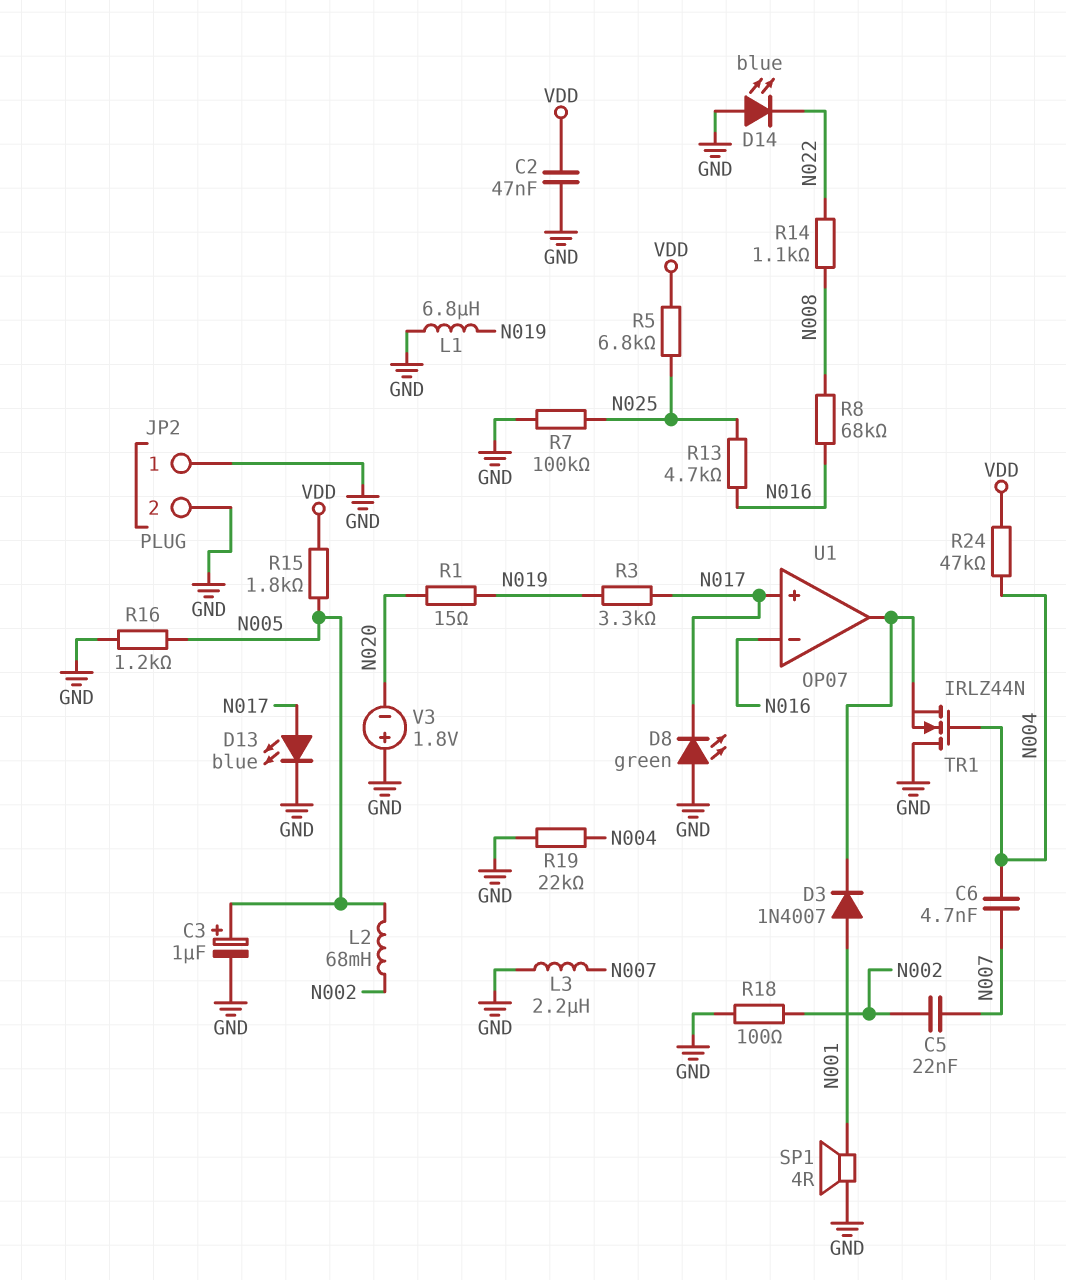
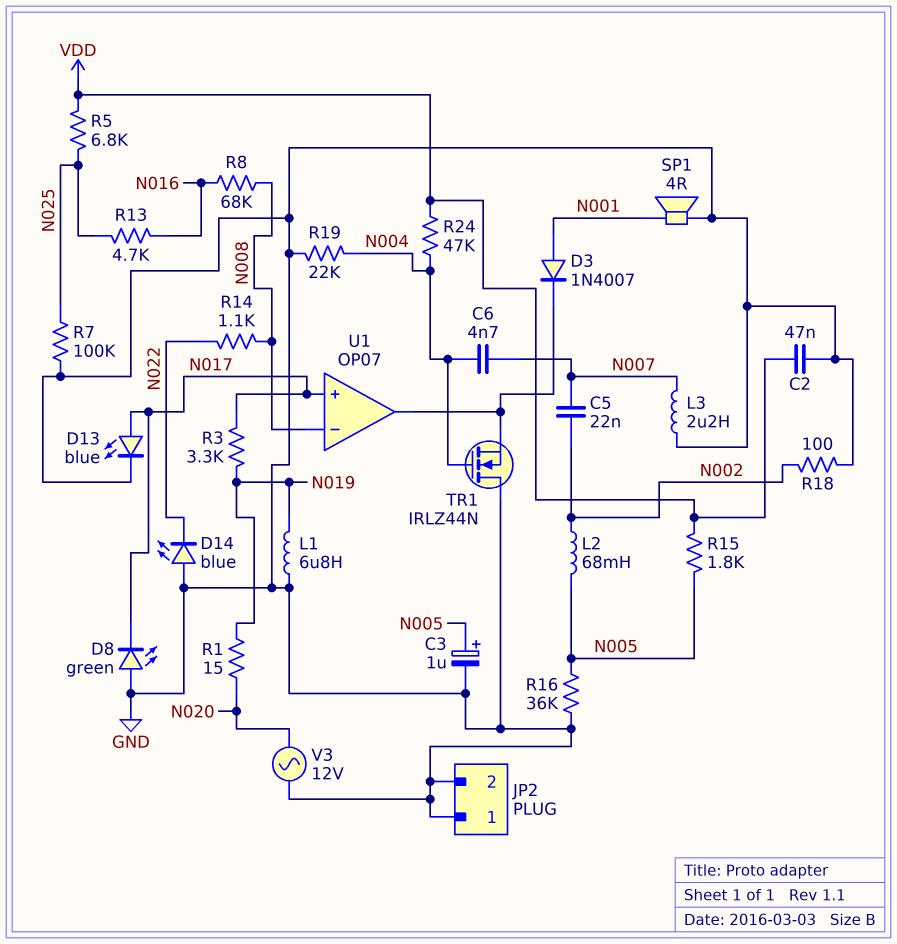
R16: 1.2k (GND, N005) -> 36k (GND, N005)
U1 pin in-: N016 -> N008
V3: 1.8V (plus GND, minus N020) -> AC 12V (GND, N020)

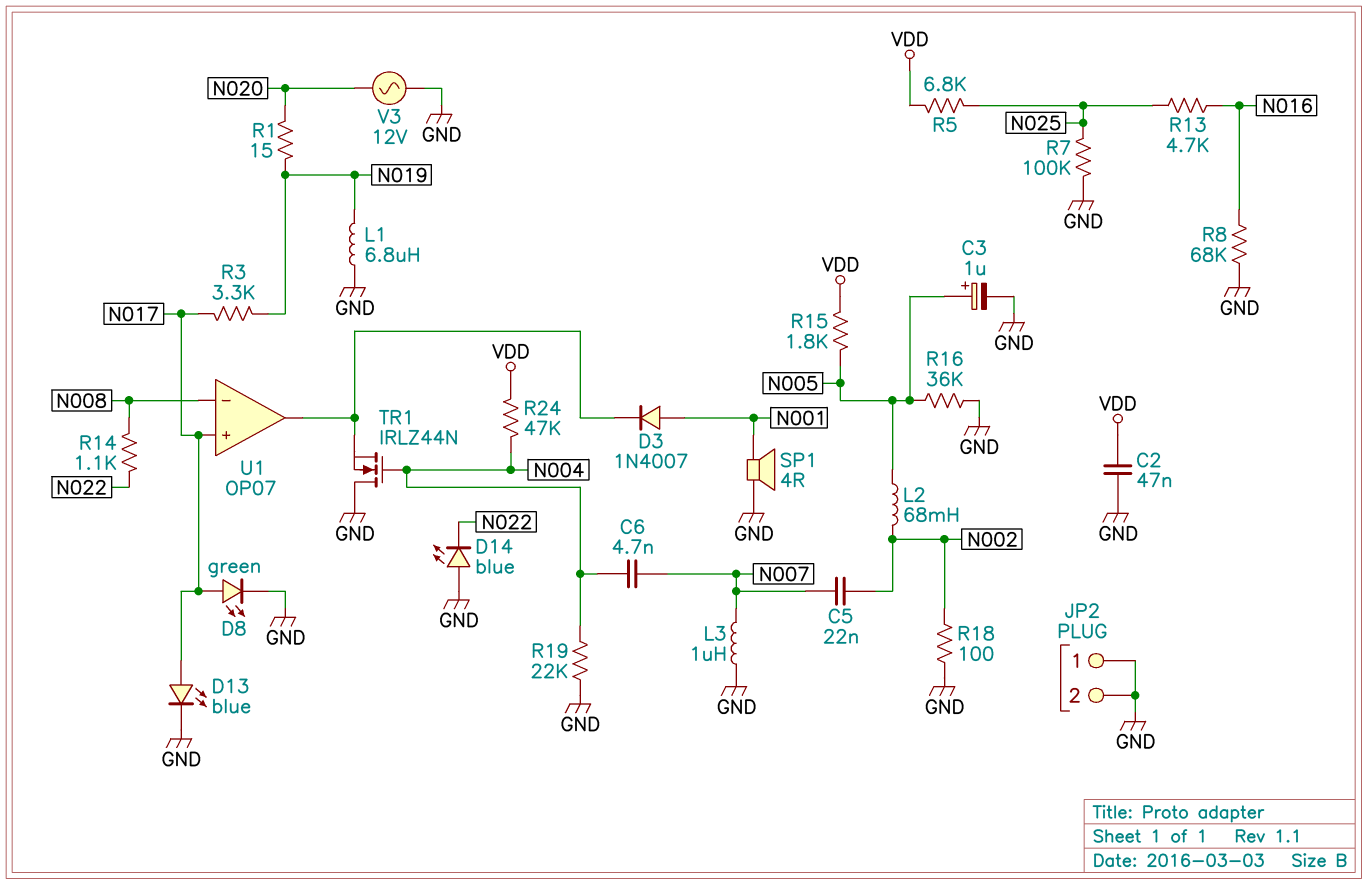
D8: LED green (A GND, K N017) -> LED green (A N017, K GND)
L3: 2.2uH (GND, N007) -> 1uH (GND, N007)
R8: 68k (N008, N016) -> 68k (GND, N016)

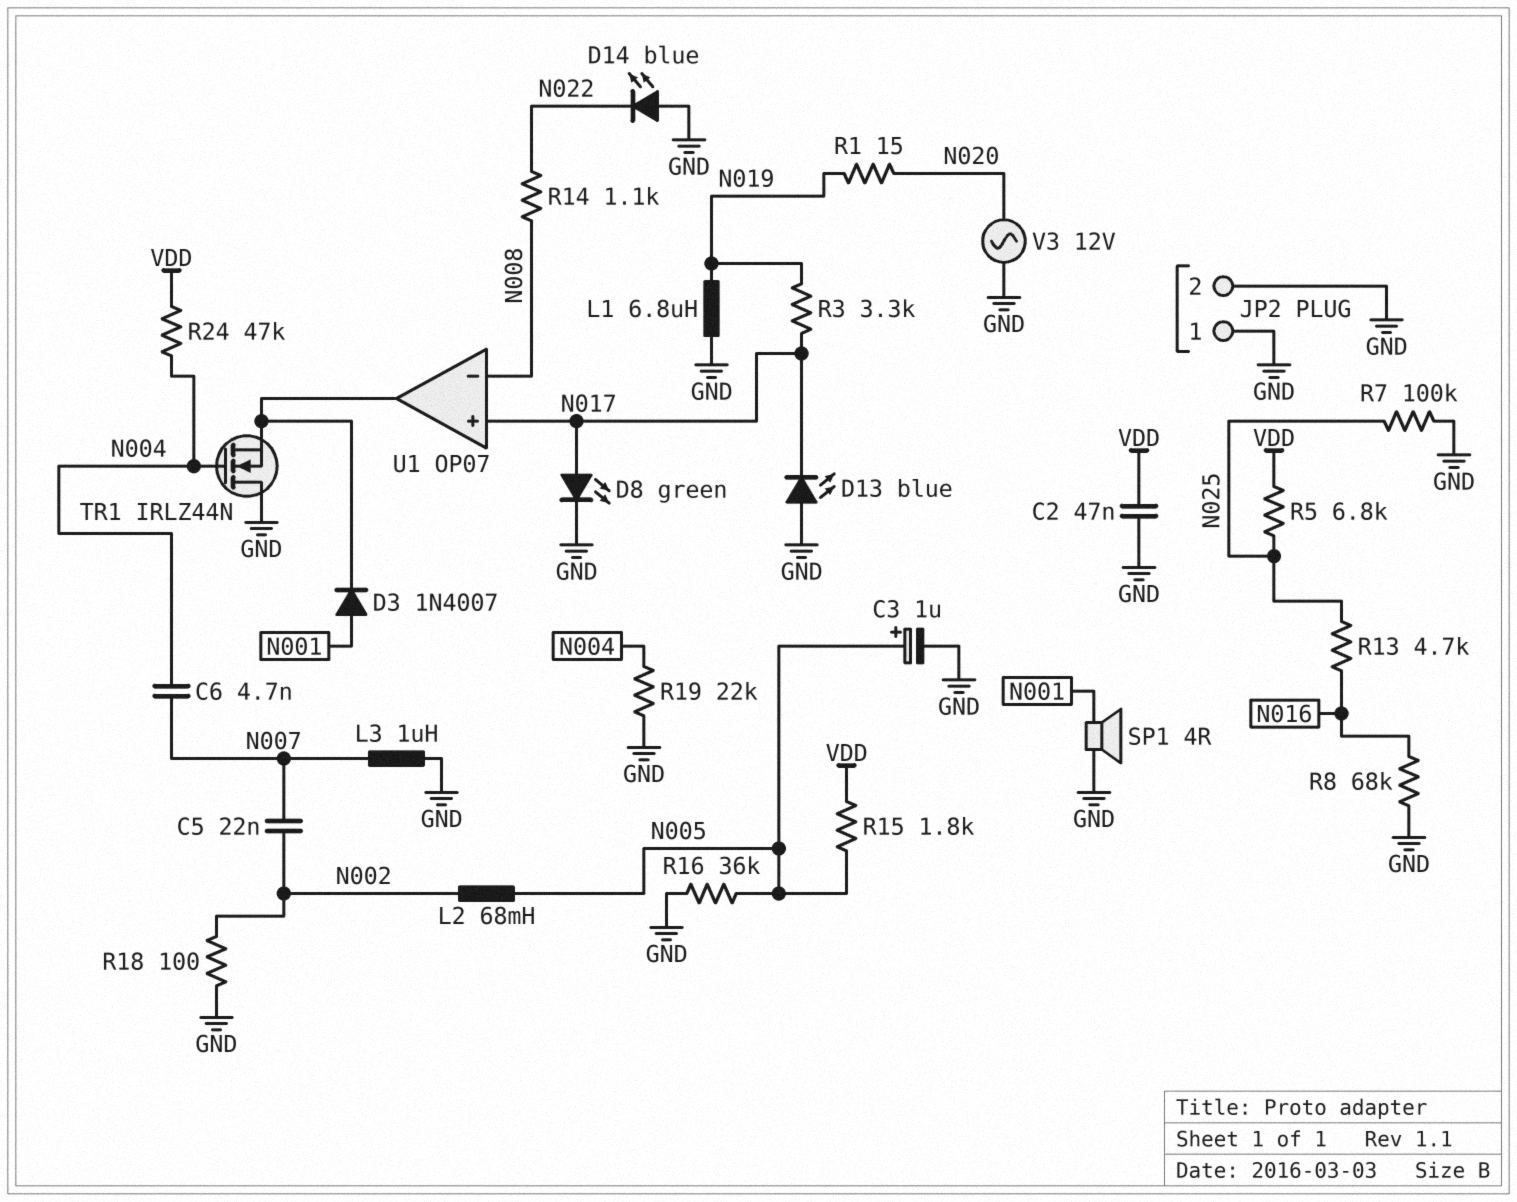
D13: LED blue (A N017, K GND) -> LED blue (A GND, K N017)

